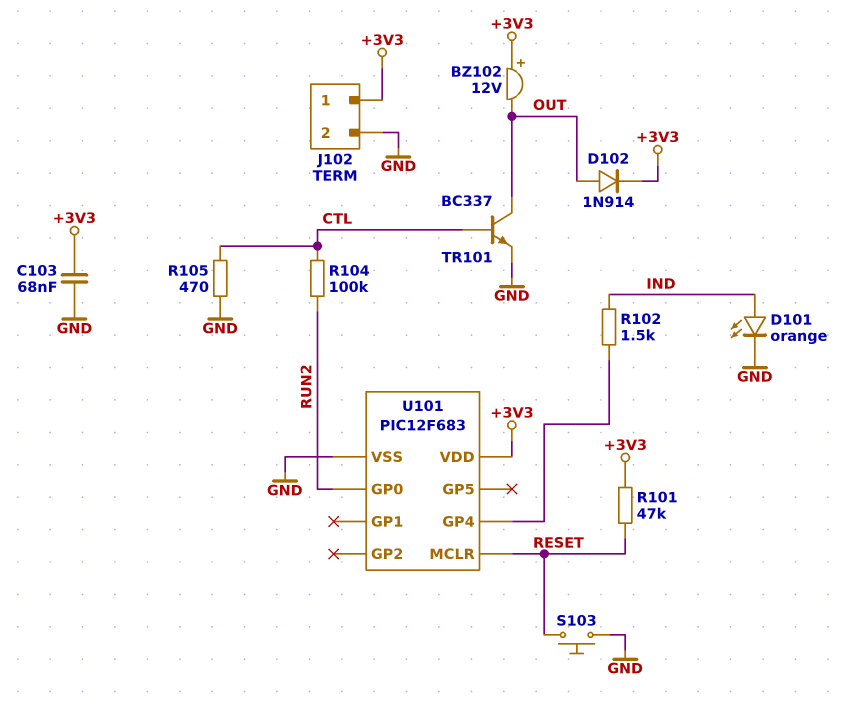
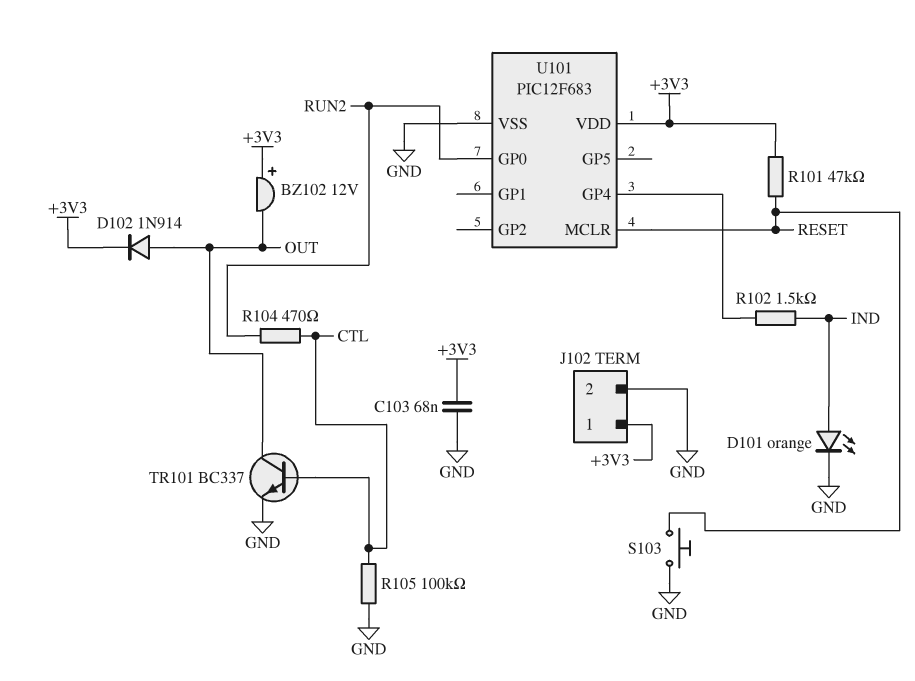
R104: 100k (CTL, RUN2) -> 470 (CTL, RUN2)
R105: 470 (CTL, GND) -> 100k (CTL, GND)

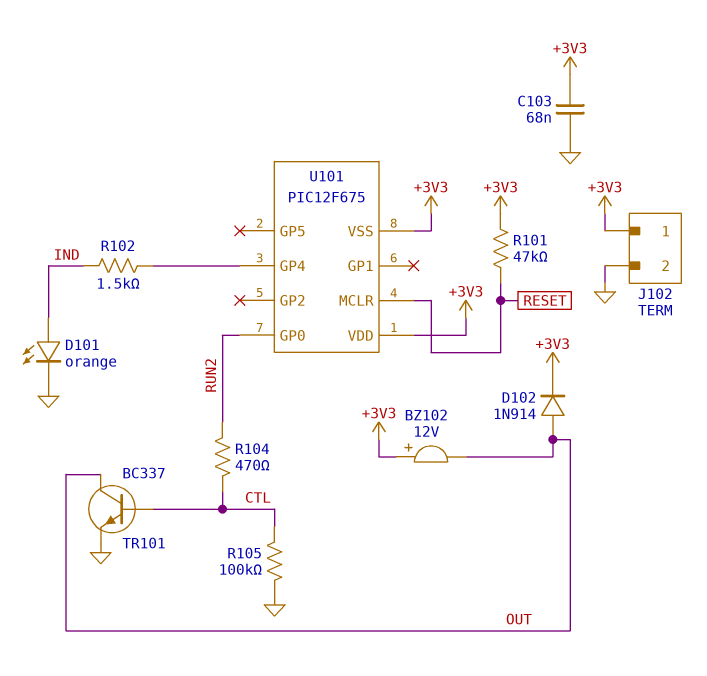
S103: button (GND, RESET) -> none
U101: PIC12F683 -> PIC12F675
U101 pin VSS: GND -> +3V3

